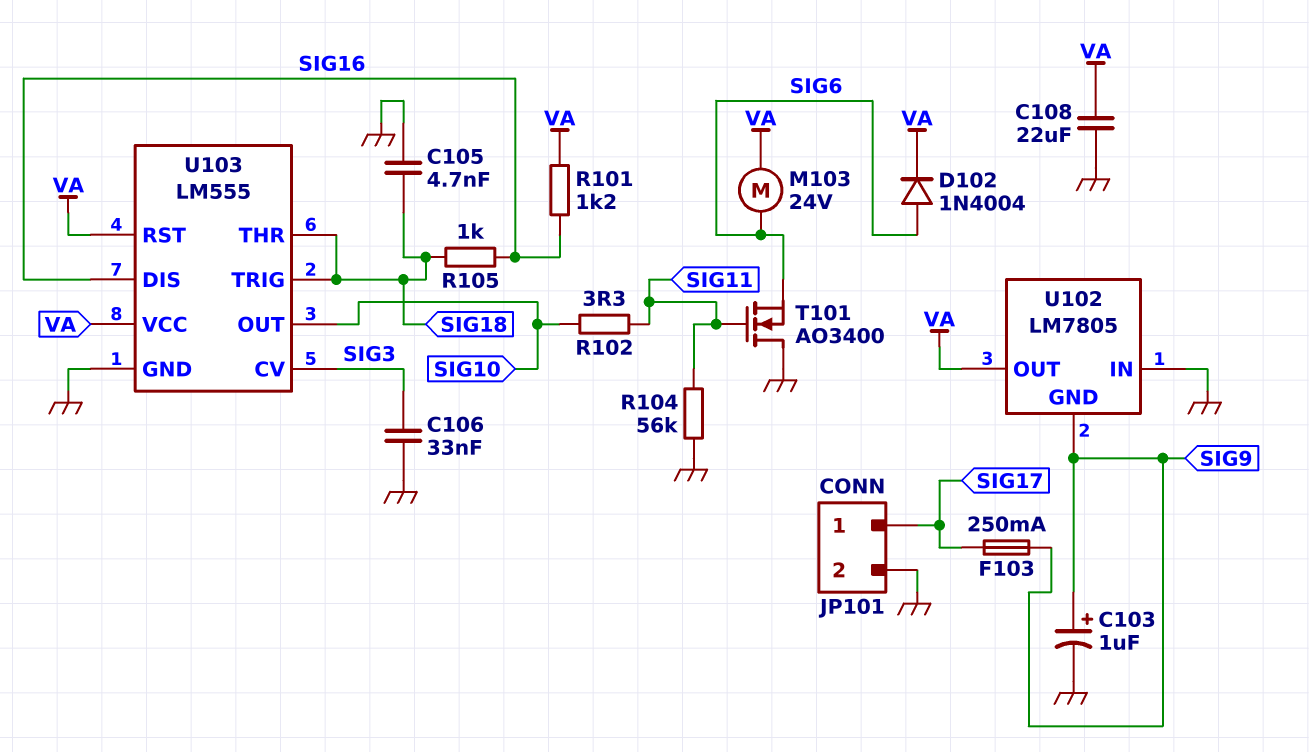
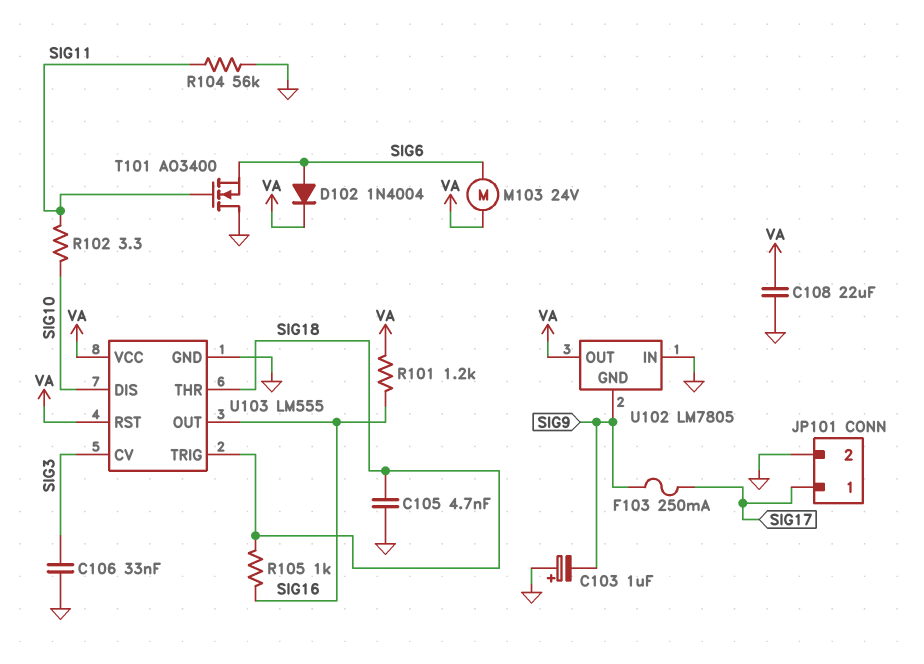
C103: 1uF (plus SIG9, minus GND) -> 1uF (plus GND, minus SIG9)
U103 pin DIS: SIG16 -> SIG10
U103 pin OUT: SIG10 -> SIG16

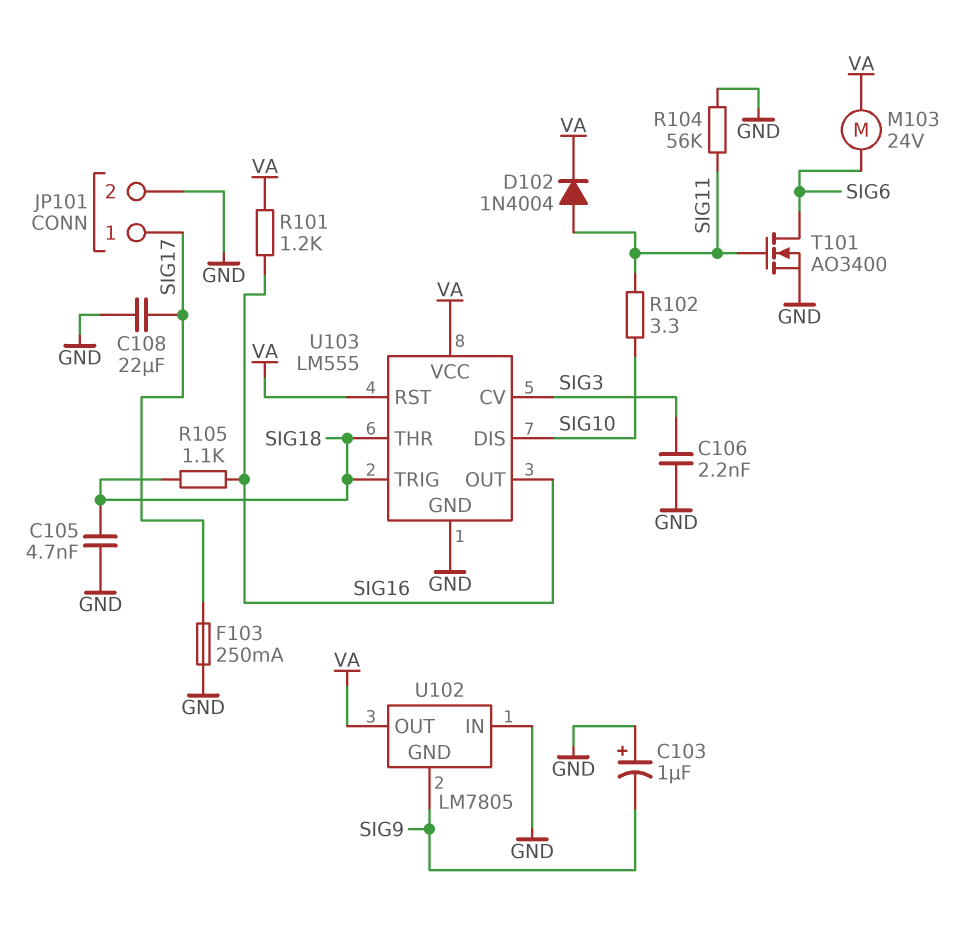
C106: 33nF (GND, SIG3) -> 2.2nF (GND, SIG3)
C108: 22uF (GND, VA) -> 22uF (GND, SIG17)
D102: diode 1N4004 (A SIG6, K VA) -> diode 1N4004 (A SIG11, K VA)
F103: 250mA (SIG9, SIG17) -> 250mA (GND, SIG17)
R105: 1k (SIG16, SIG18) -> 1.1k (SIG16, SIG18)
T101: NMOS AO3400 (G SIG11, D GND, S SIG6) -> NMOS AO3400 (G SIG11, D SIG6, S GND)

